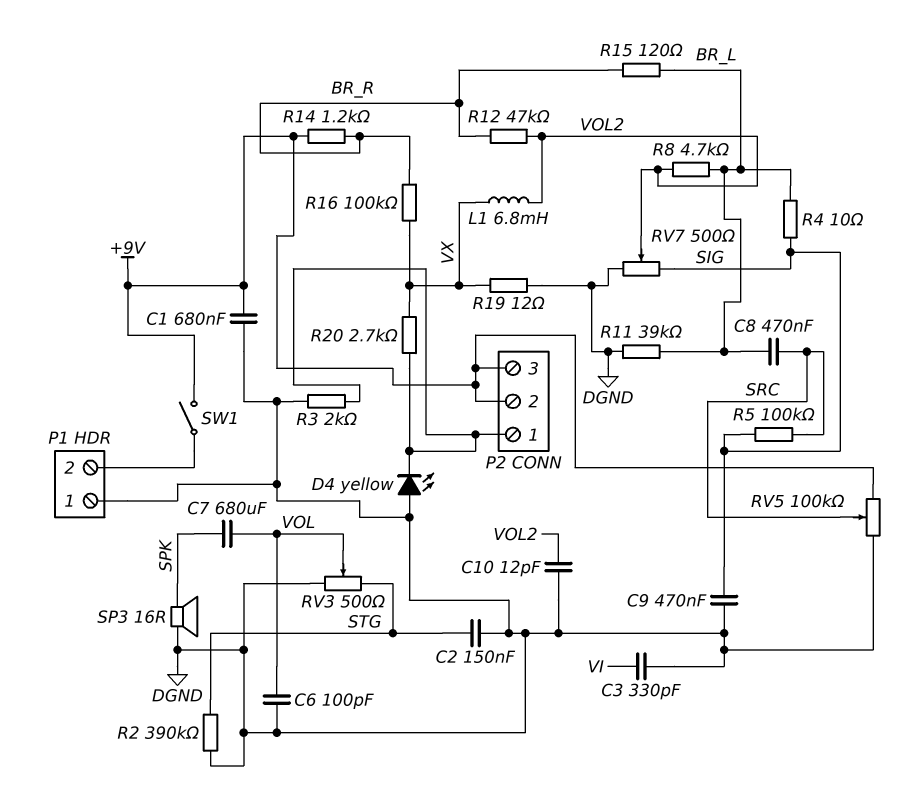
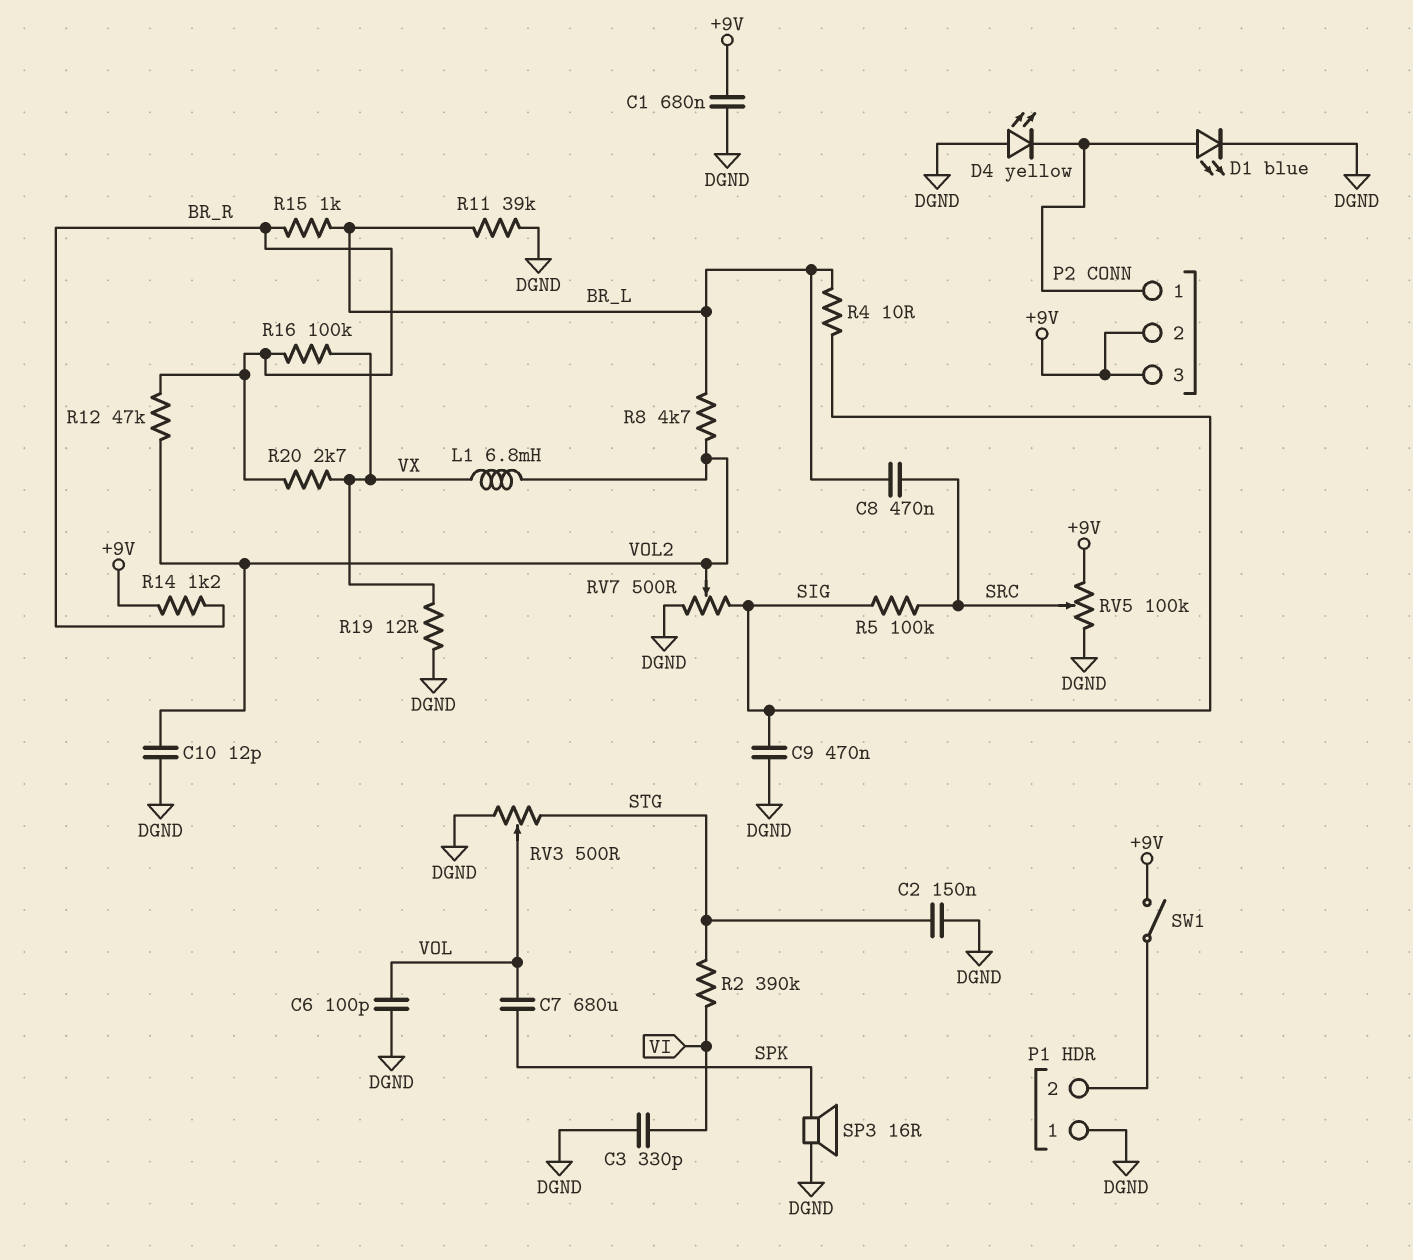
D1: none -> LED blue (A P2/1, K DGND)
R2: 390k (DGND, STG) -> 390k (STG, VI)
R3: 2k (DGND, P2/1) -> none
R15: 120 (BR_L, BR_R) -> 1k (BR_L, BR_R)
R20: 2.7k (P2/1, VX) -> 2.7k (BR_R, VX)

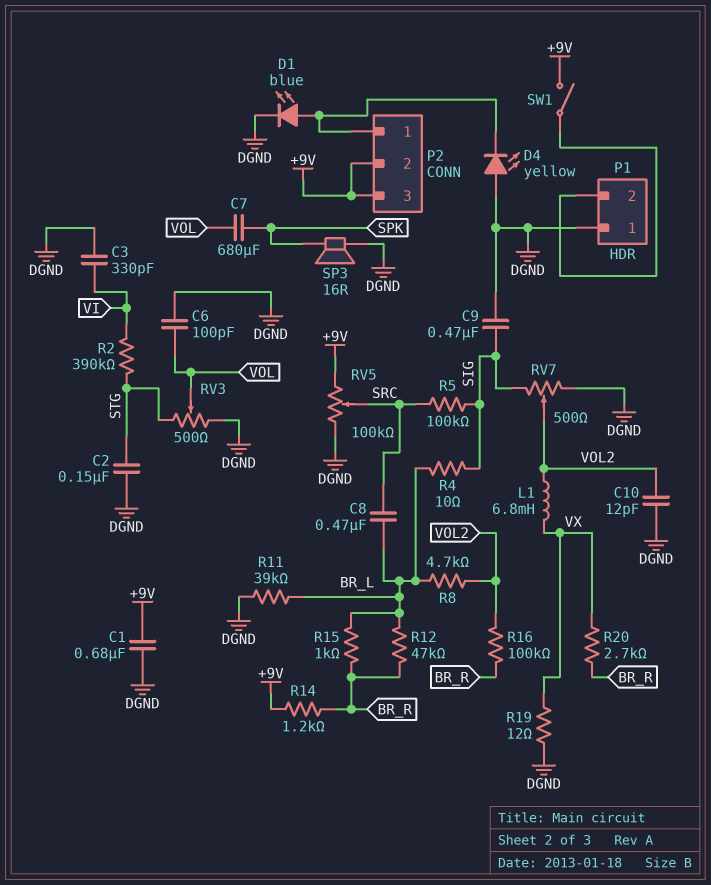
R12: 47k (BR_R, VOL2) -> 47k (BR_L, BR_R)
R16: 100k (BR_R, VX) -> 100k (BR_R, VOL2)

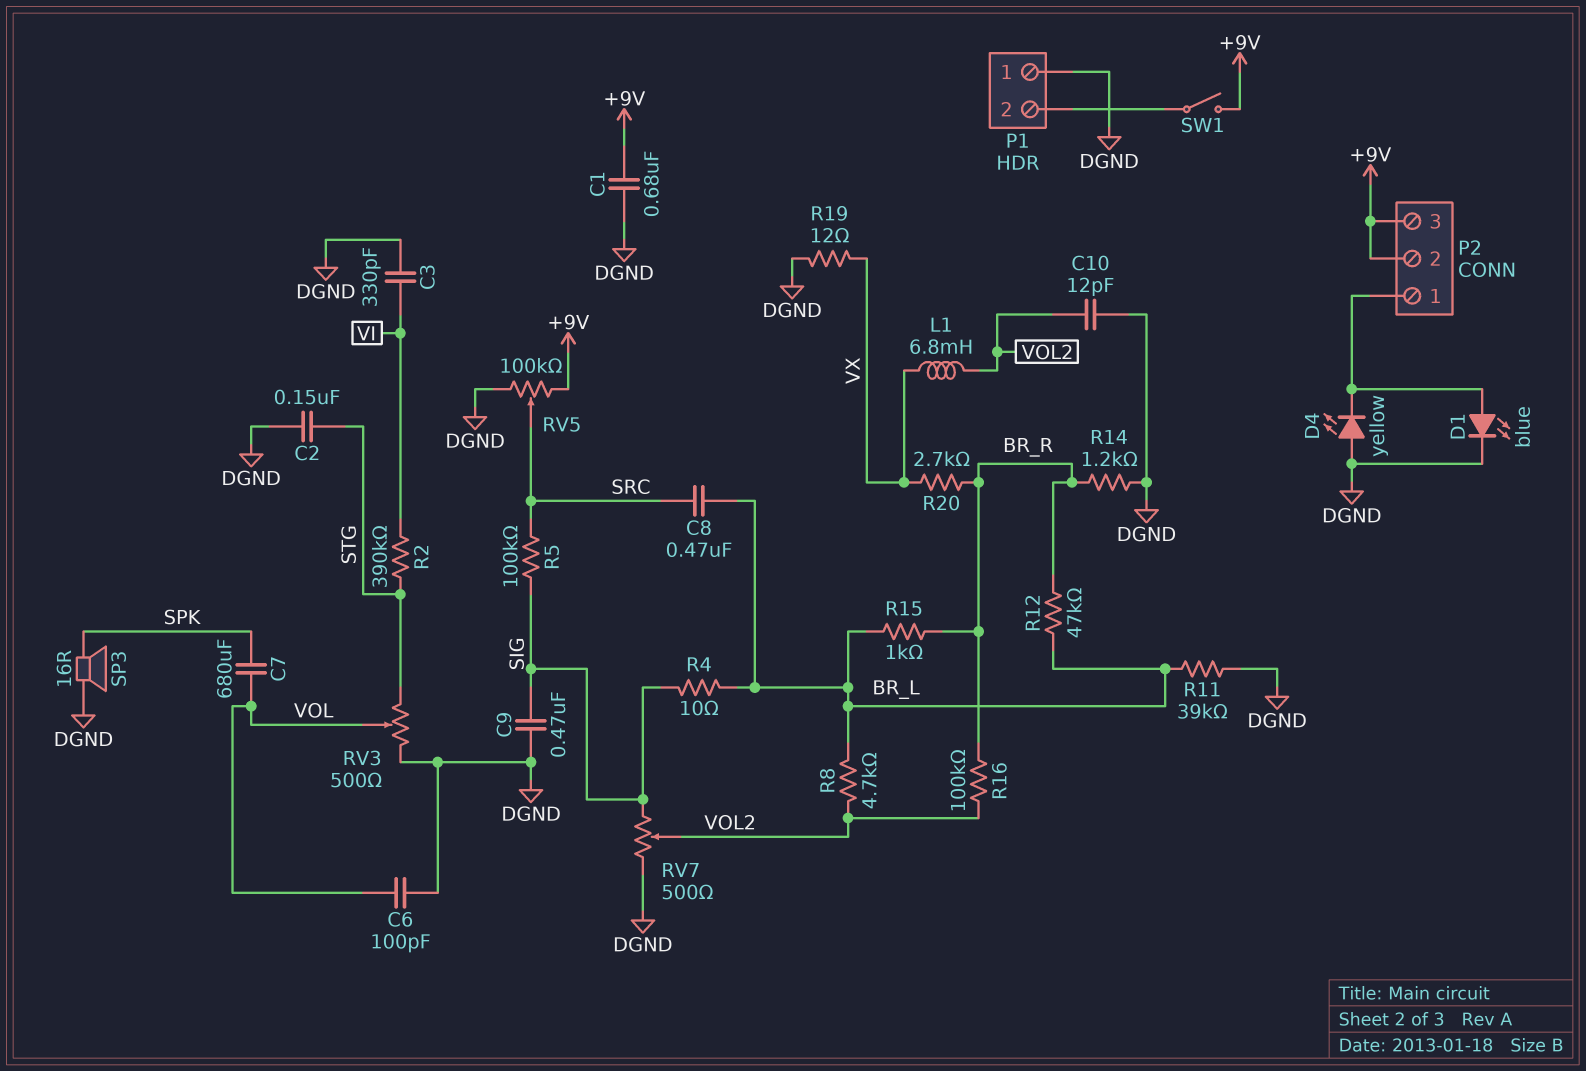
R14: 1.2k (+9V, BR_R) -> 1.2k (BR_R, DGND)

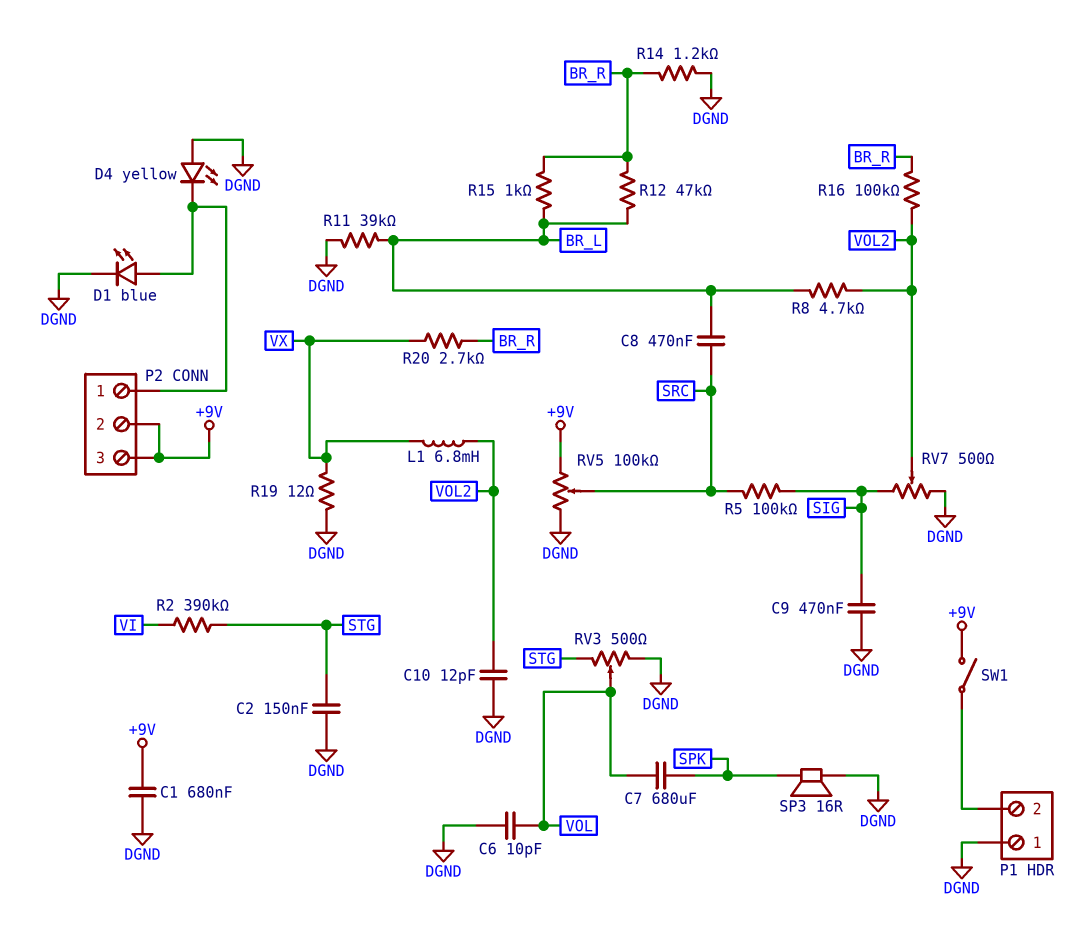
C3: 330pF (DGND, VI) -> none
C6: 100pF (DGND, VOL) -> 10pF (DGND, VOL)
R4: 10 (BR_L, SIG) -> none

